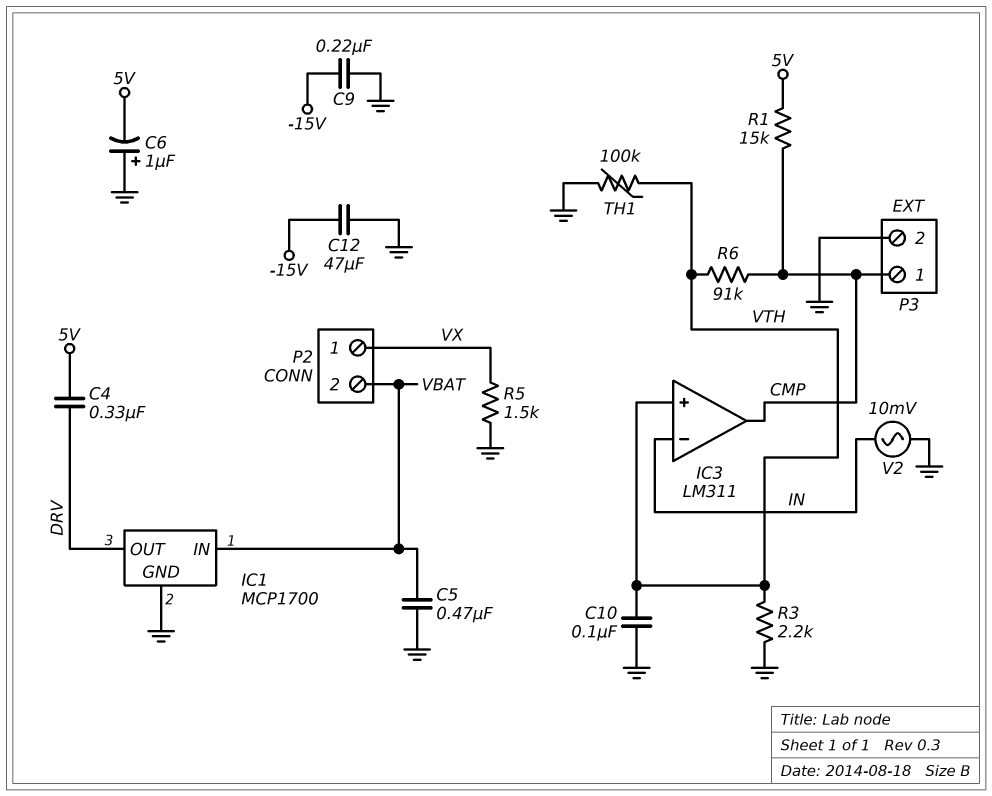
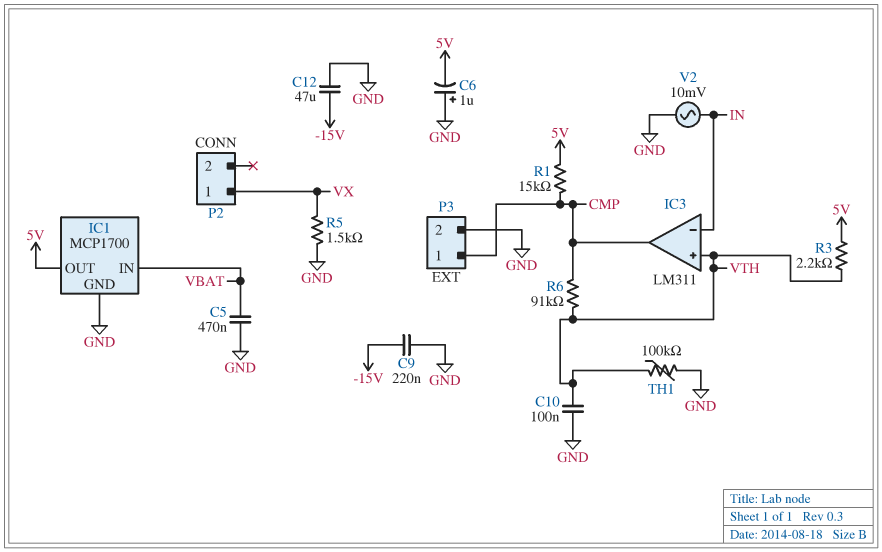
C4: 330nF (5V, DRV) -> none
IC1 pin OUT: DRV -> 5V
P2 pin 2: VBAT -> none
R3: 2.2k (GND, VTH) -> 2.2k (5V, VTH)

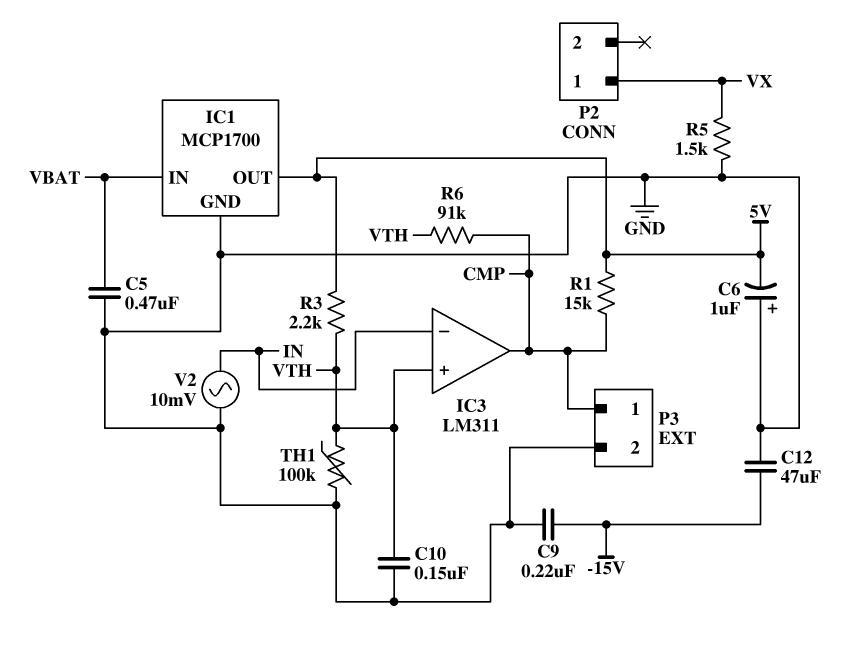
C10: 100nF (GND, VTH) -> 150nF (GND, VTH)

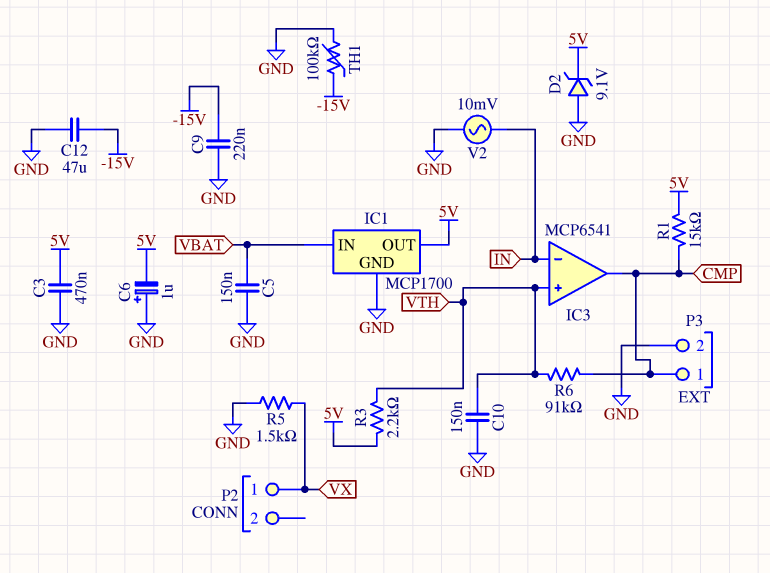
C3: none -> 470nF (5V, GND)
C5: 470nF (GND, VBAT) -> 150nF (GND, VBAT)
D2: none -> zener 9.1V (A GND, K 5V)
IC3: LM311 -> MCP6541
TH1: 100k (GND, VTH) -> 100k (-15V, GND)

